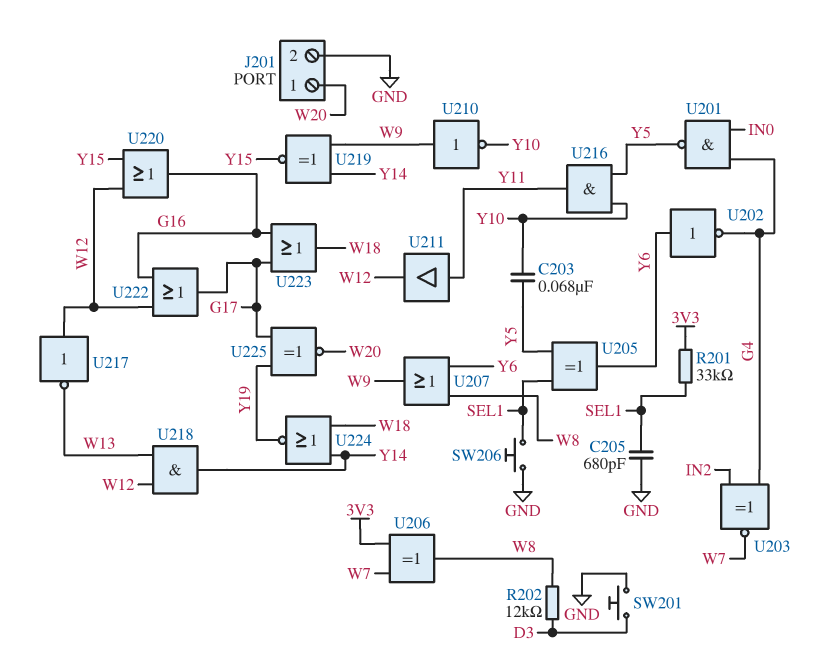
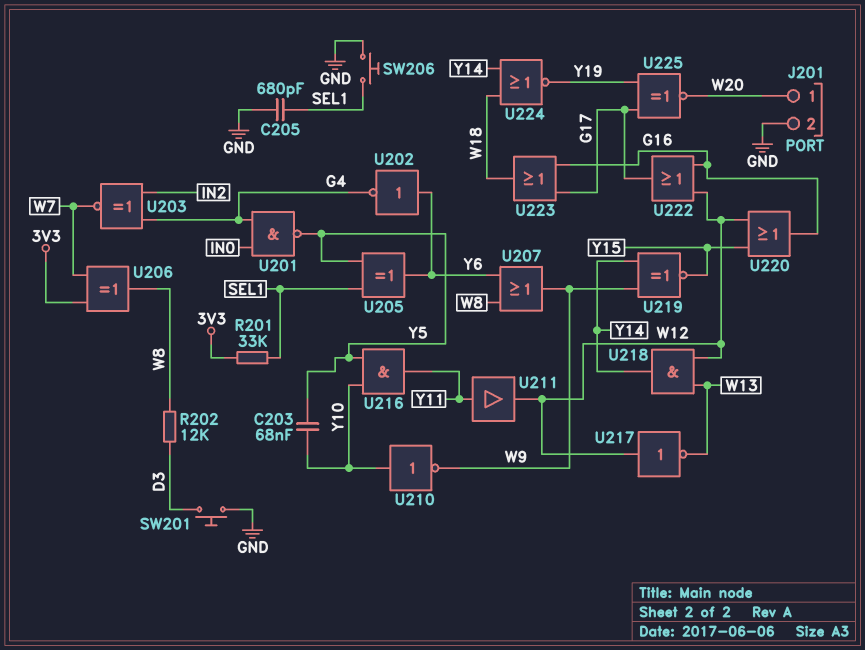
U210: NOT (in W9, out Y10) -> NOT (in Y10, out W9)

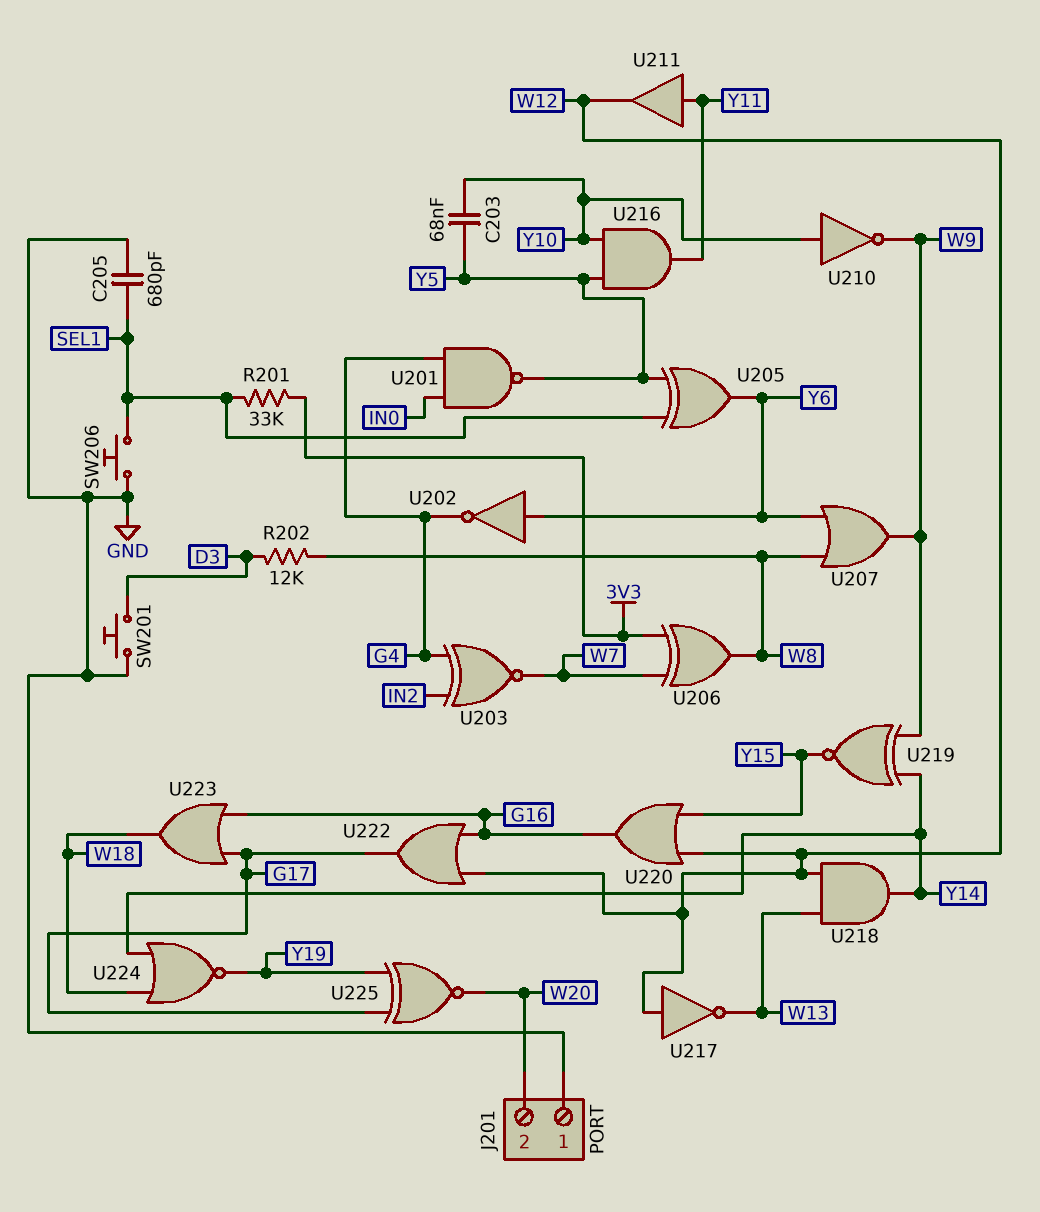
J201 pin 1: W20 -> GND
J201 pin 2: GND -> W20

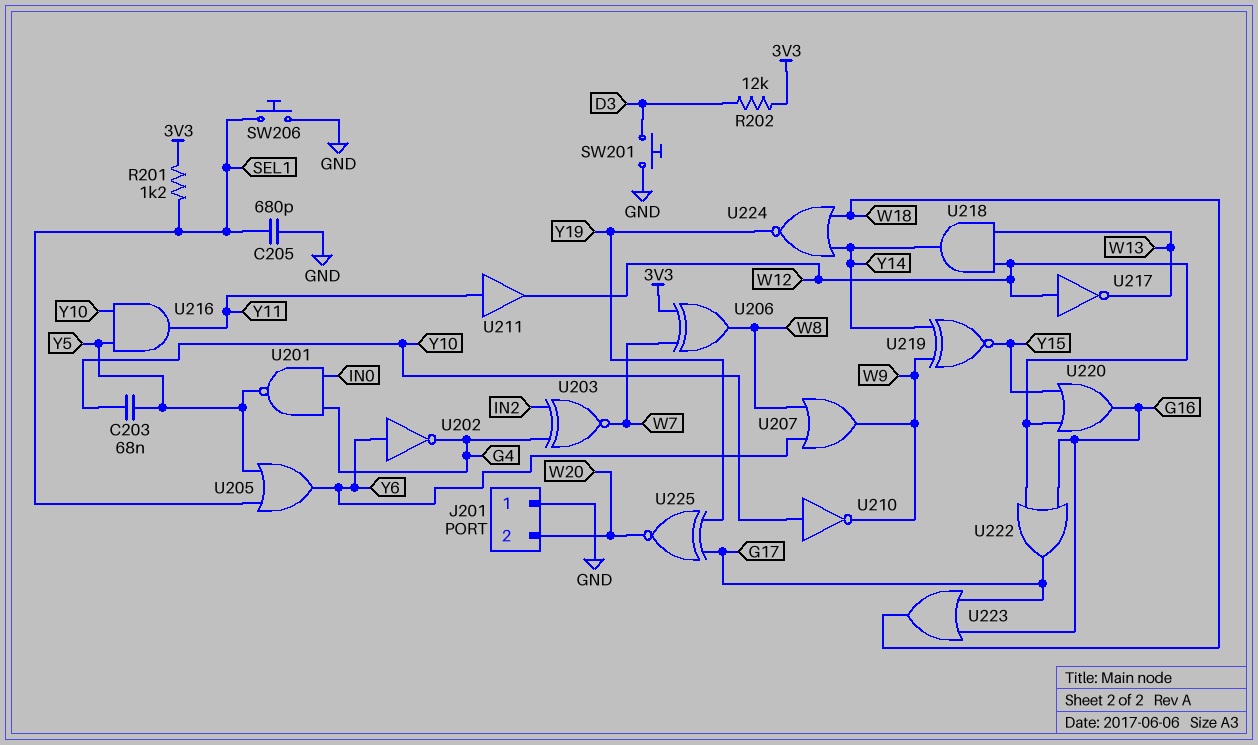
R201: 33k (3V3, SEL1) -> 1.2k (3V3, SEL1)
R202: 12k (D3, W8) -> 12k (3V3, D3)
U205: XOR (in SEL1, in Y5, out Y6) -> OR (in SEL1, in Y5, out Y6)

